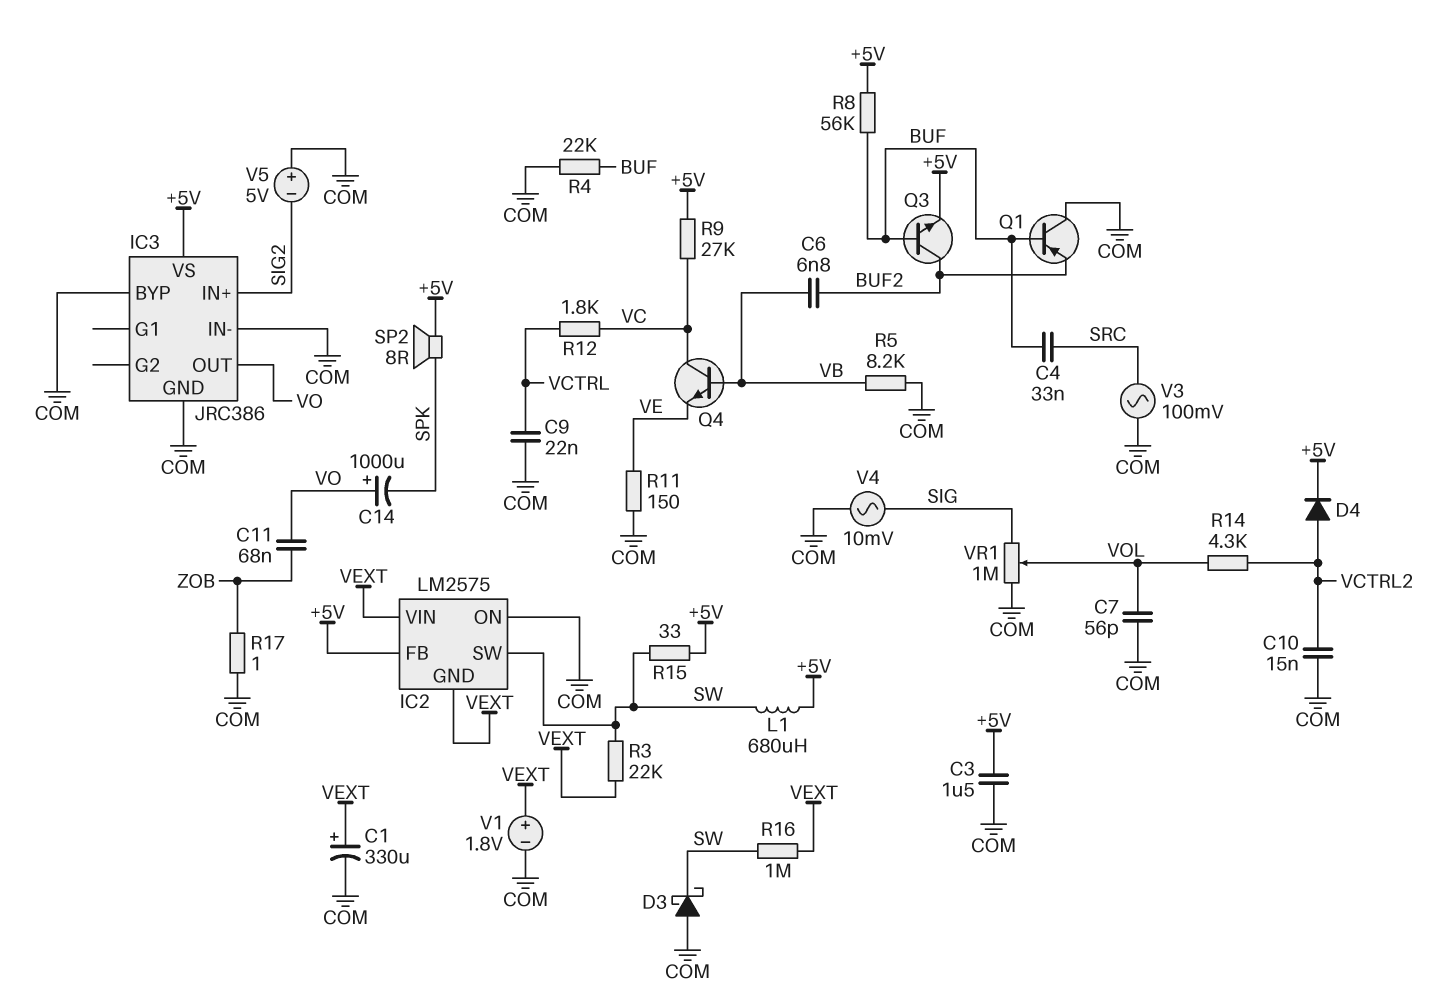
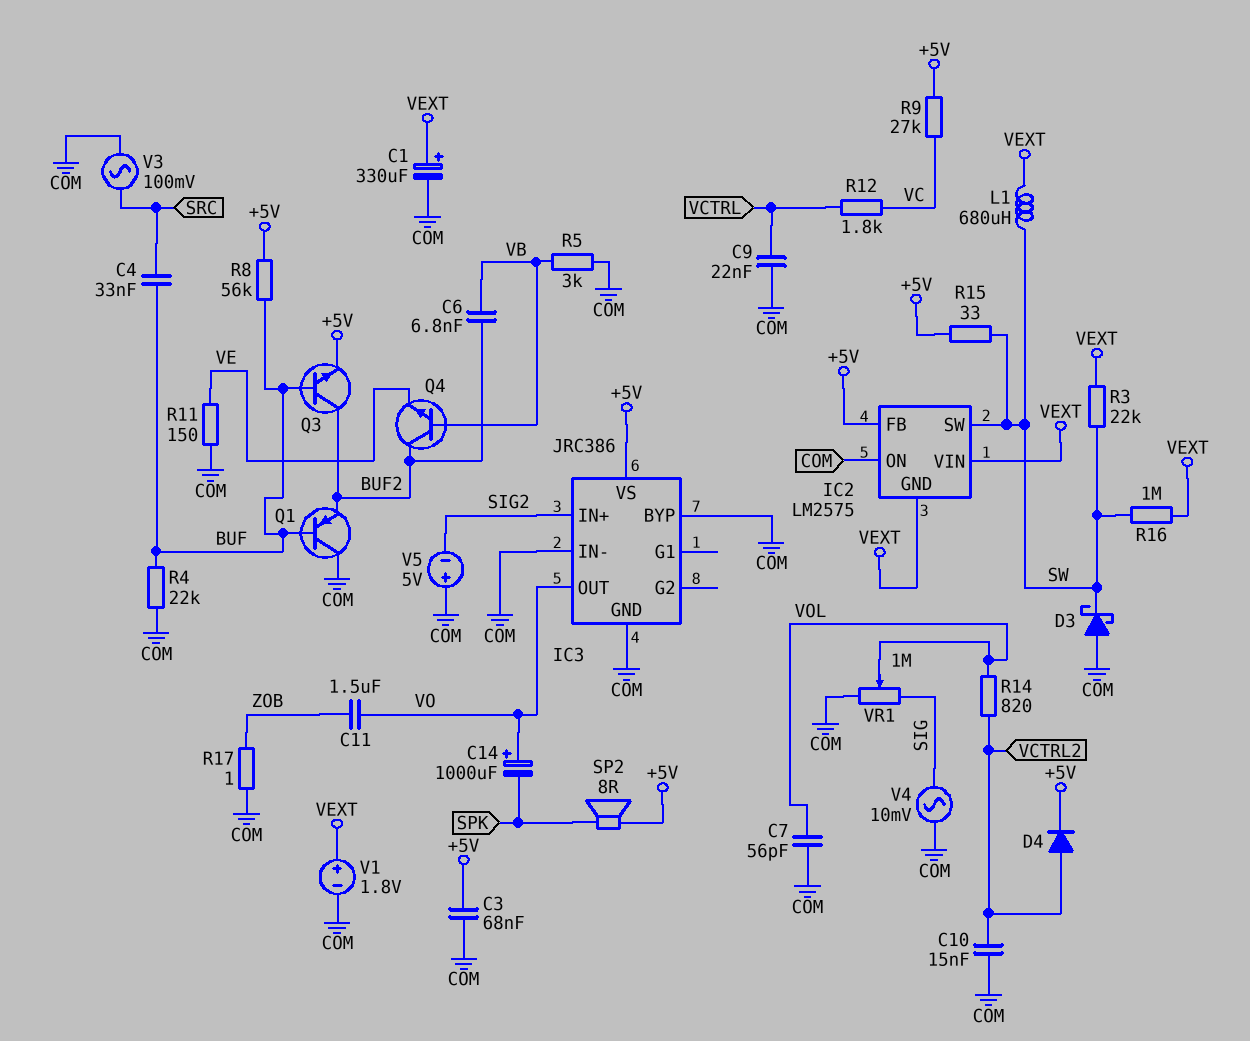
C3: 1.5uF (+5V, COM) -> 68nF (+5V, COM)
C11: 68nF (VO, ZOB) -> 1.5uF (VO, ZOB)
L1: 680uH (+5V, SW) -> 680uH (SW, VEXT)
Q4: NPN (B VB, C VC, E VE) -> NPN (B VB, C BUF2, E VE)
R5: 8.2k (COM, VB) -> 3k (COM, VB)
R14: 4.3k (VCTRL2, VOL) -> 820 (VCTRL2, VOL)

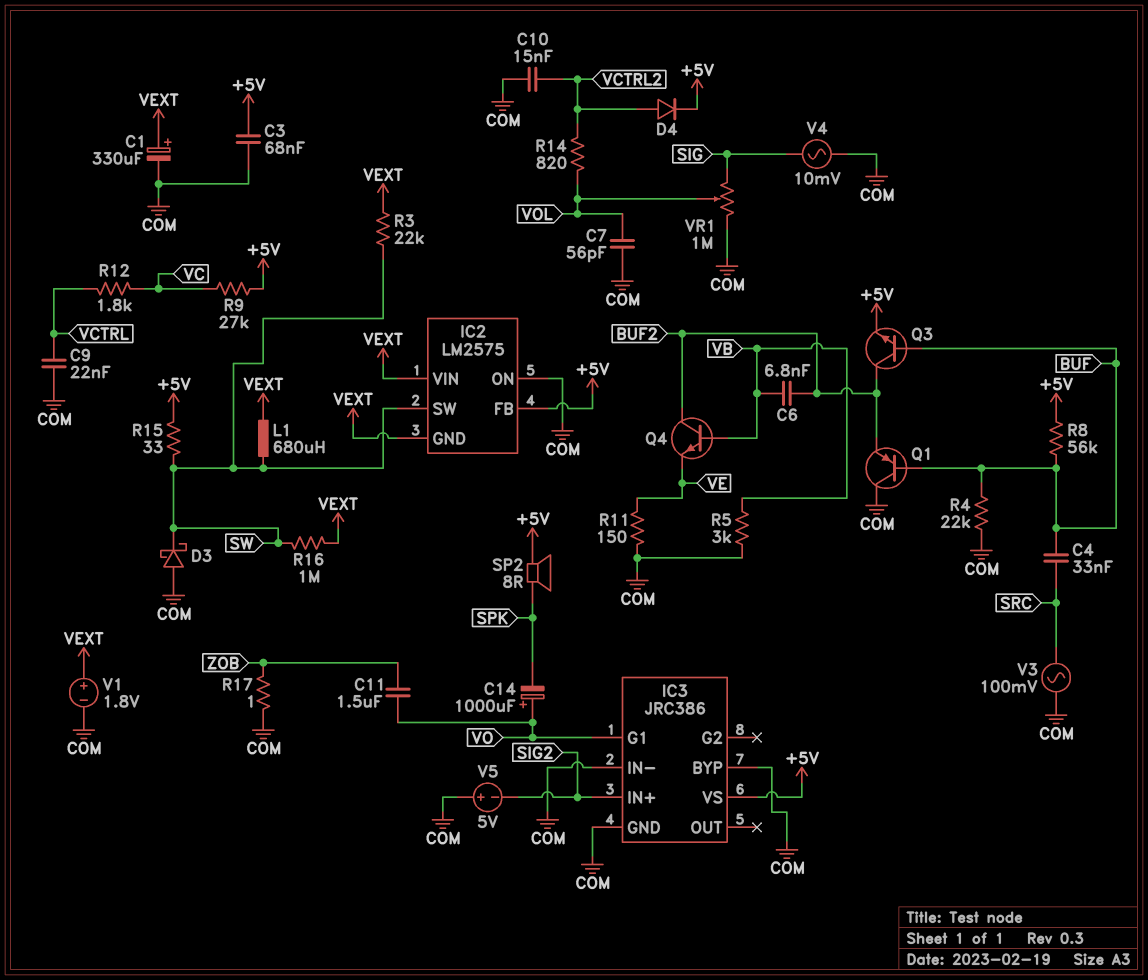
IC3 pin G1: none -> VO
IC3 pin OUT: VO -> none

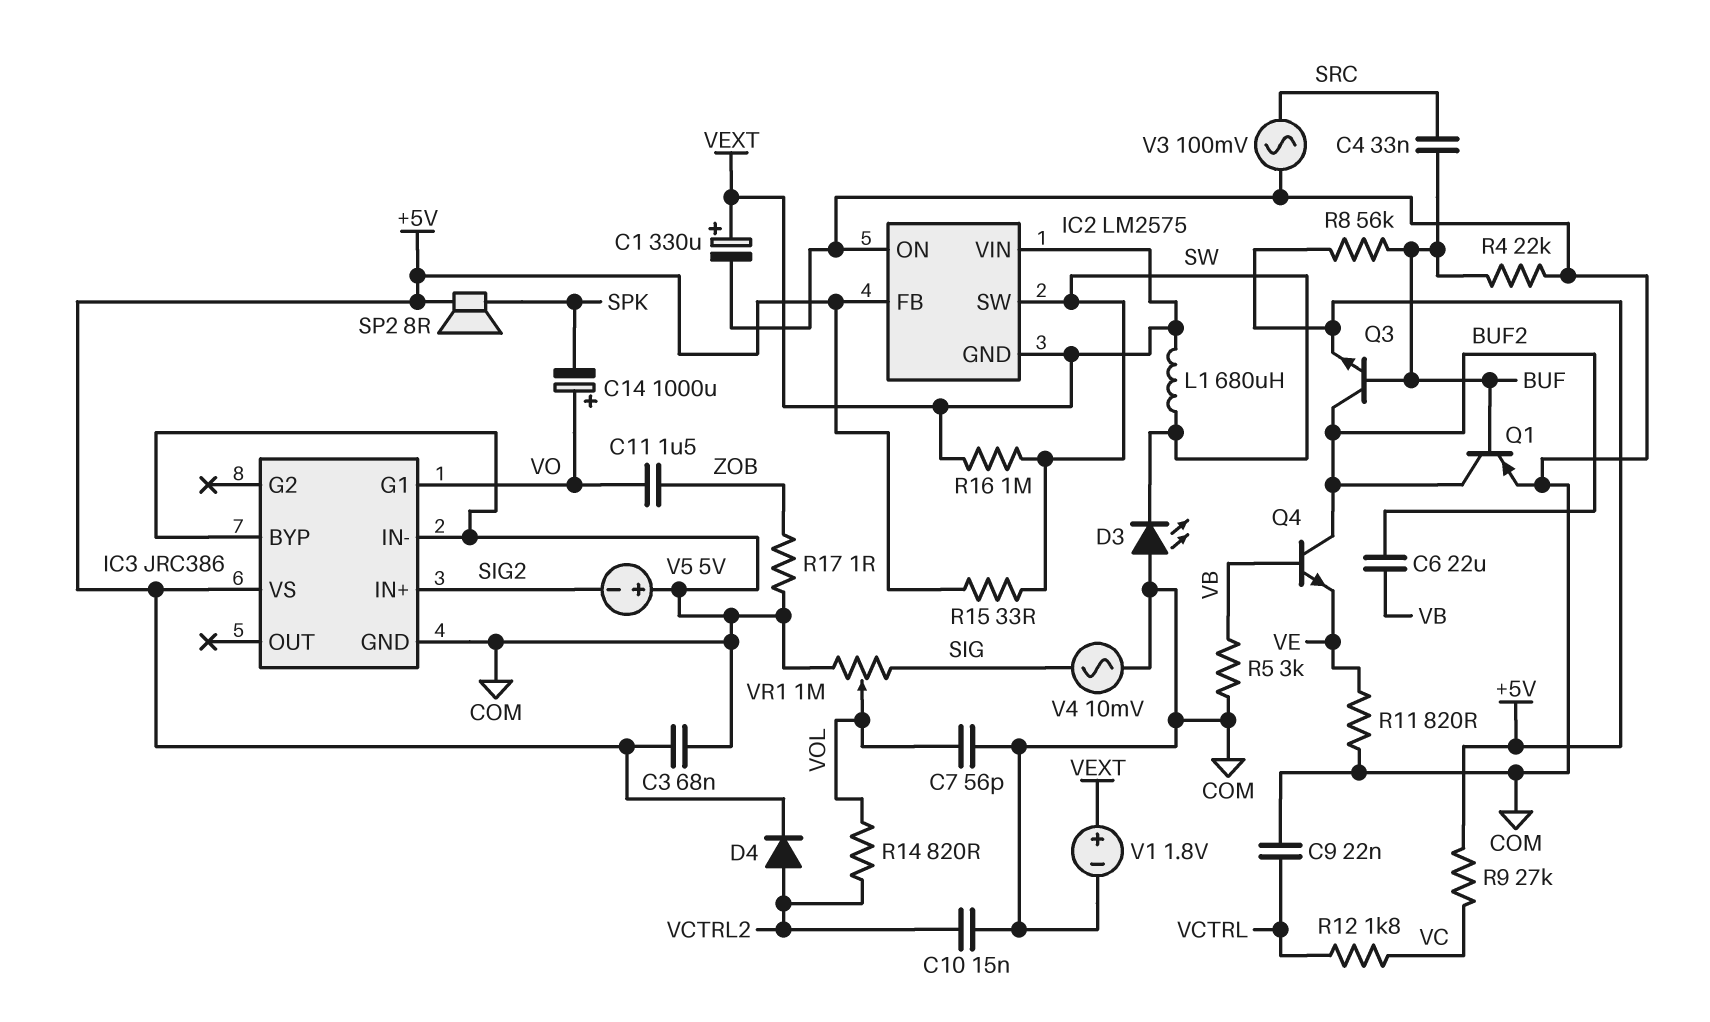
C6: 6.8nF (BUF2, VB) -> 22uF (BUF2, VB)
D3: schottky (A COM, K SW) -> LED (A COM, K SW)
Q1: PNP (B BUF, C COM, E BUF2) -> PNP (B BUF, C BUF2, E COM)
R3: 22k (SW, VEXT) -> none
R11: 150 (COM, VE) -> 820 (COM, VE)

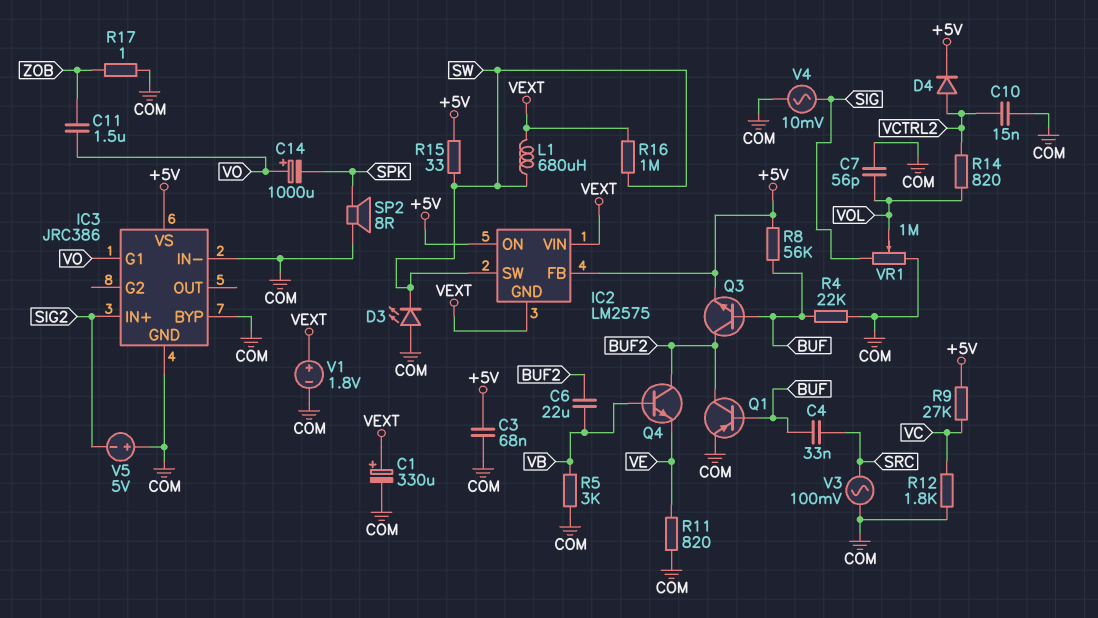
C9: 22nF (COM, VCTRL) -> none
IC2 pin ON: COM -> +5V
R12: 1.8k (VC, VCTRL) -> 1.8k (COM, VC)
SP2: speaker 8R (+5V, SPK) -> speaker 8R (COM, SPK)

